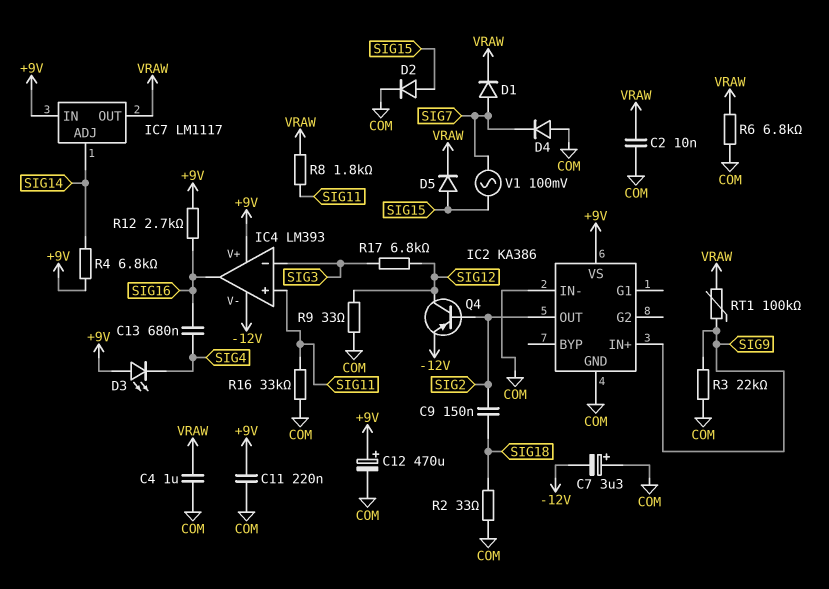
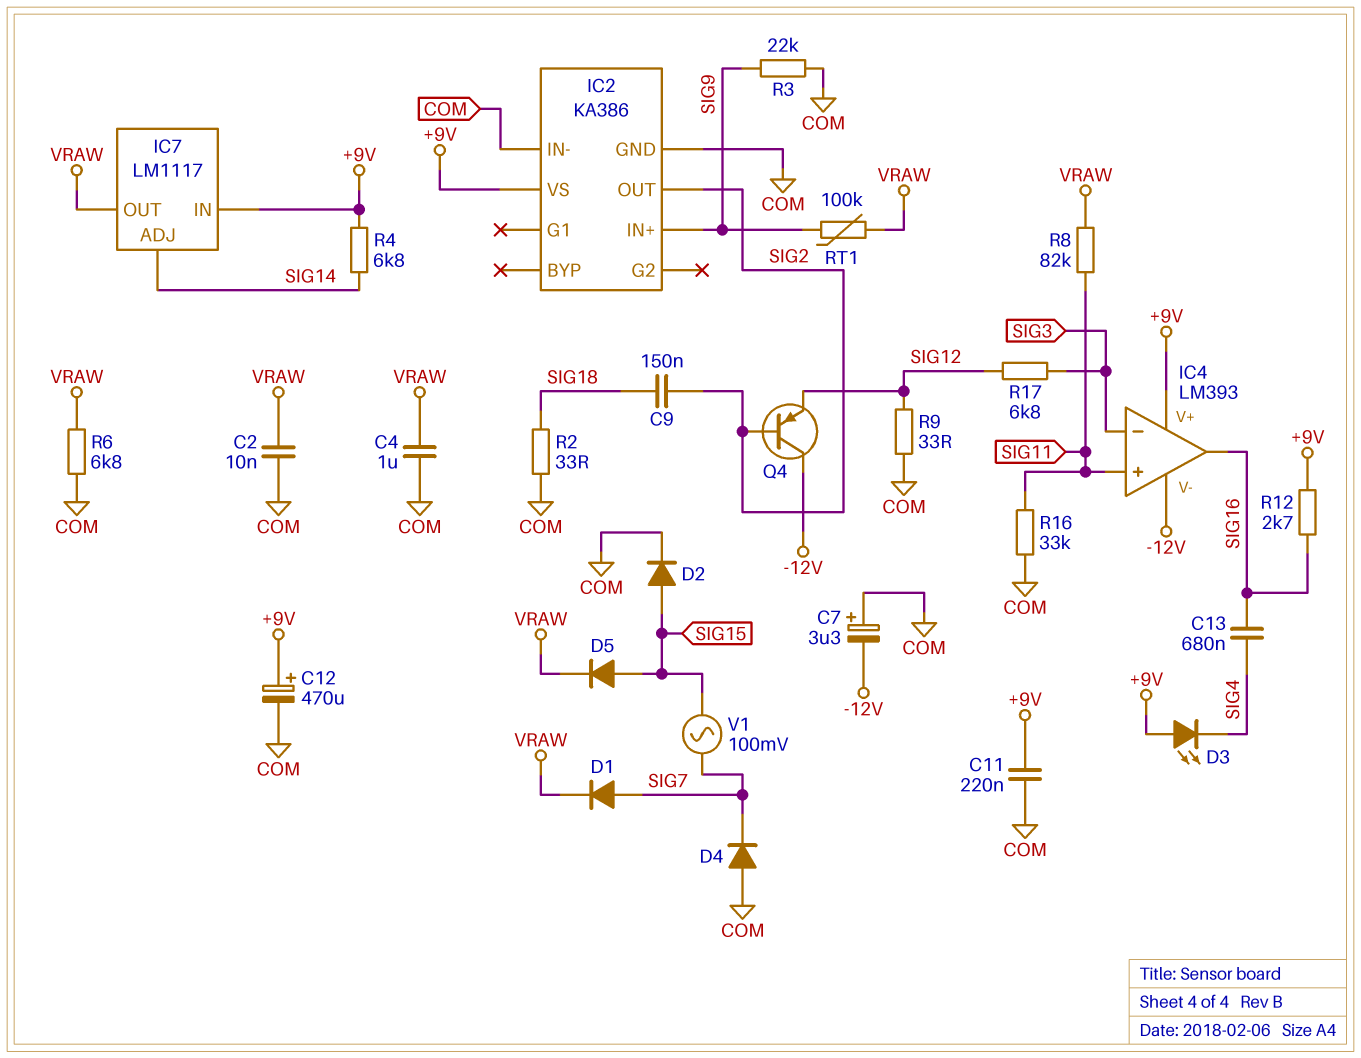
Q4: PNP (B SIG2, C SIG12, E -12V) -> PNP (B SIG2, C -12V, E SIG12)
R8: 1.8k (SIG11, VRAW) -> 82k (SIG11, VRAW)

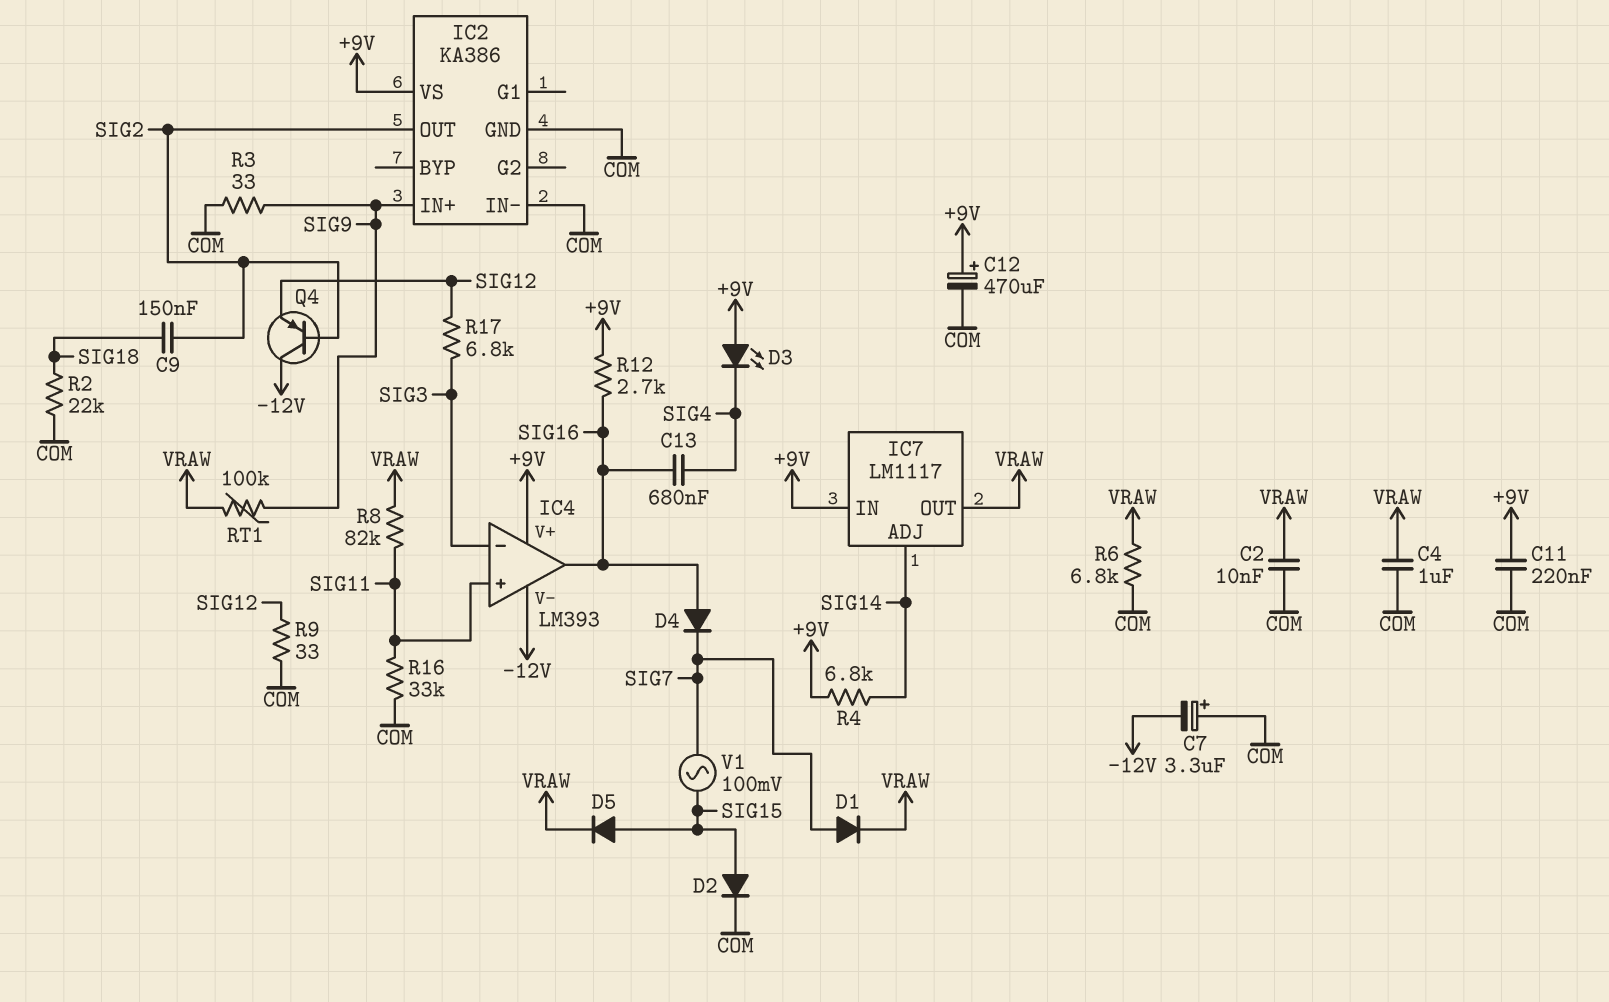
D4: diode (A COM, K SIG7) -> diode (A SIG16, K SIG7)
R2: 33 (COM, SIG18) -> 22k (COM, SIG18)
R3: 22k (COM, SIG9) -> 33 (COM, SIG9)

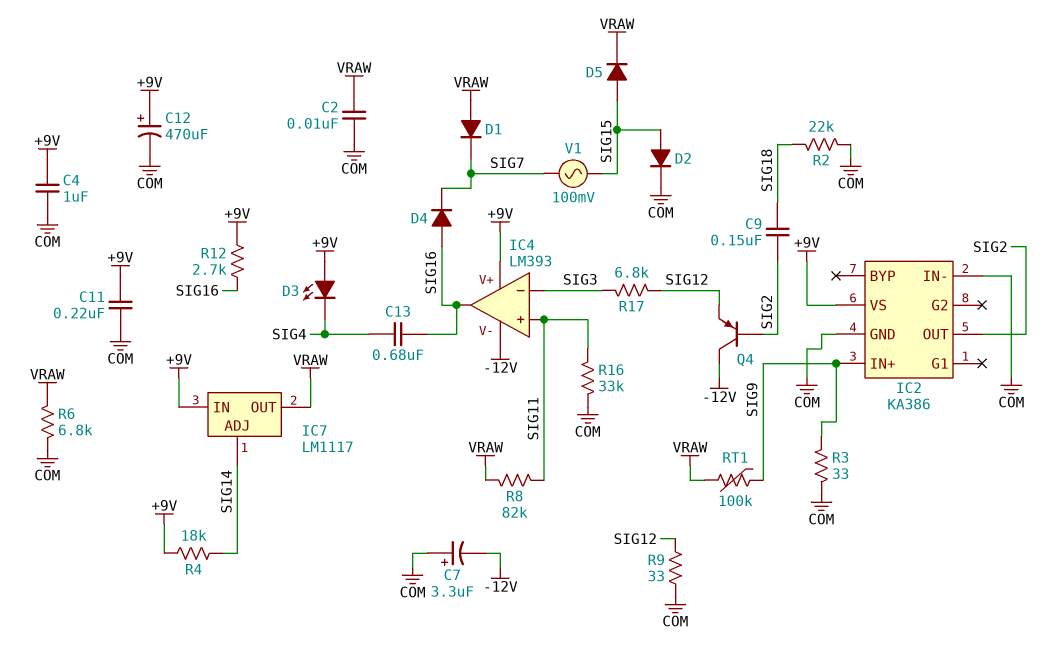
C4: 1uF (COM, VRAW) -> 1uF (+9V, COM)
D1: diode (A SIG7, K VRAW) -> diode (A VRAW, K SIG7)
R4: 6.8k (+9V, SIG14) -> 18k (+9V, SIG14)

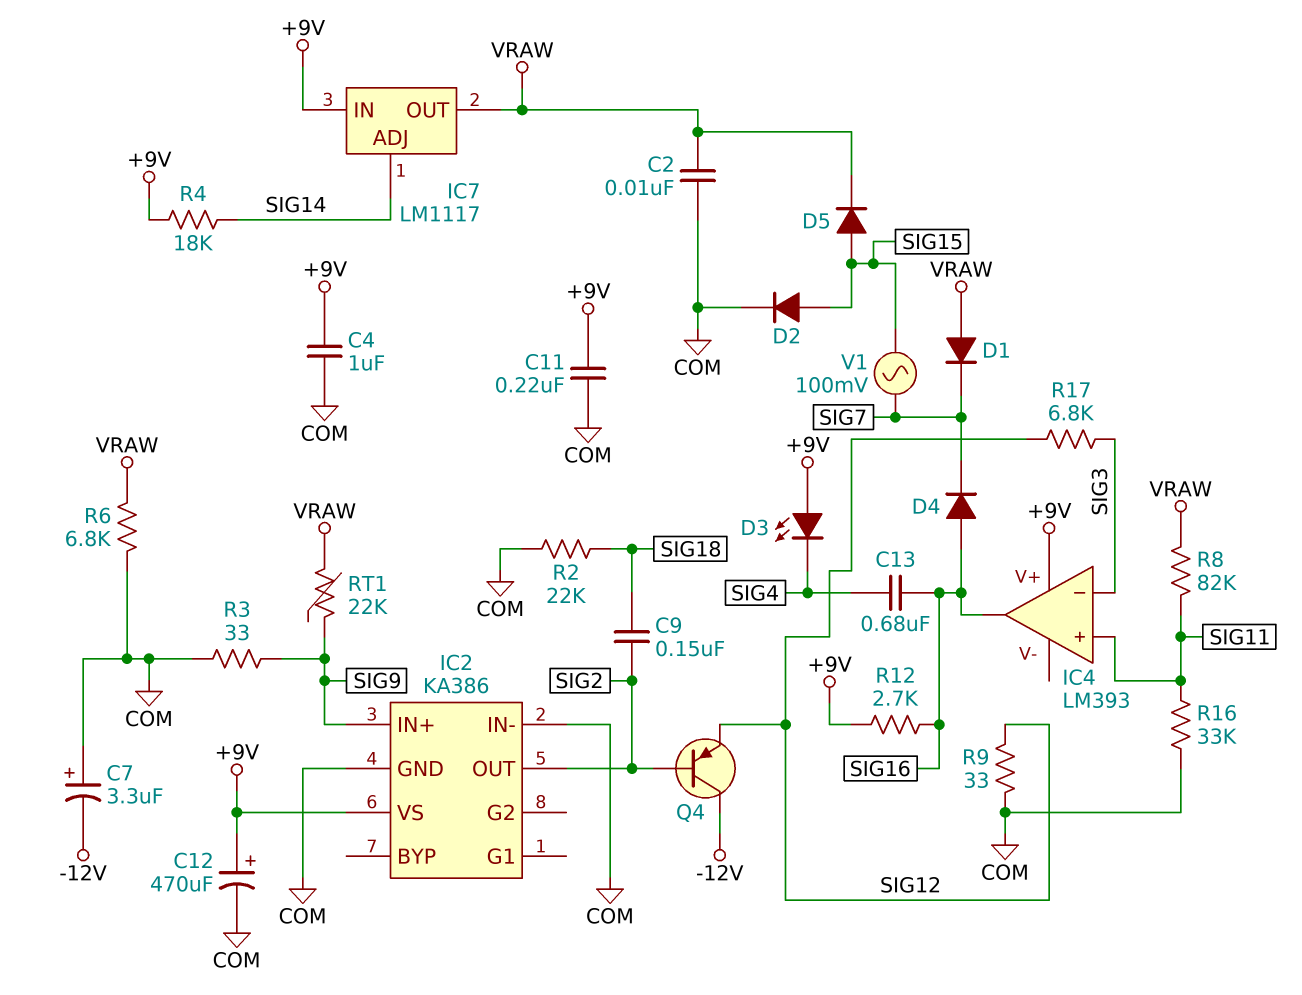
IC4 pin V-: -12V -> none
RT1: 100k (SIG9, VRAW) -> 22k (SIG9, VRAW)

